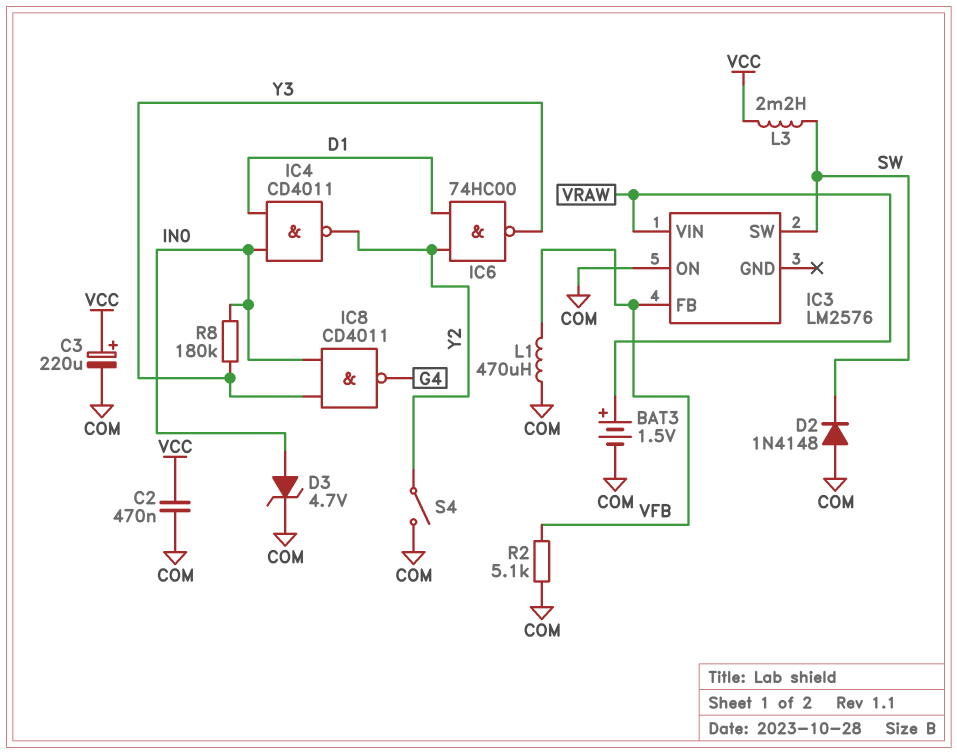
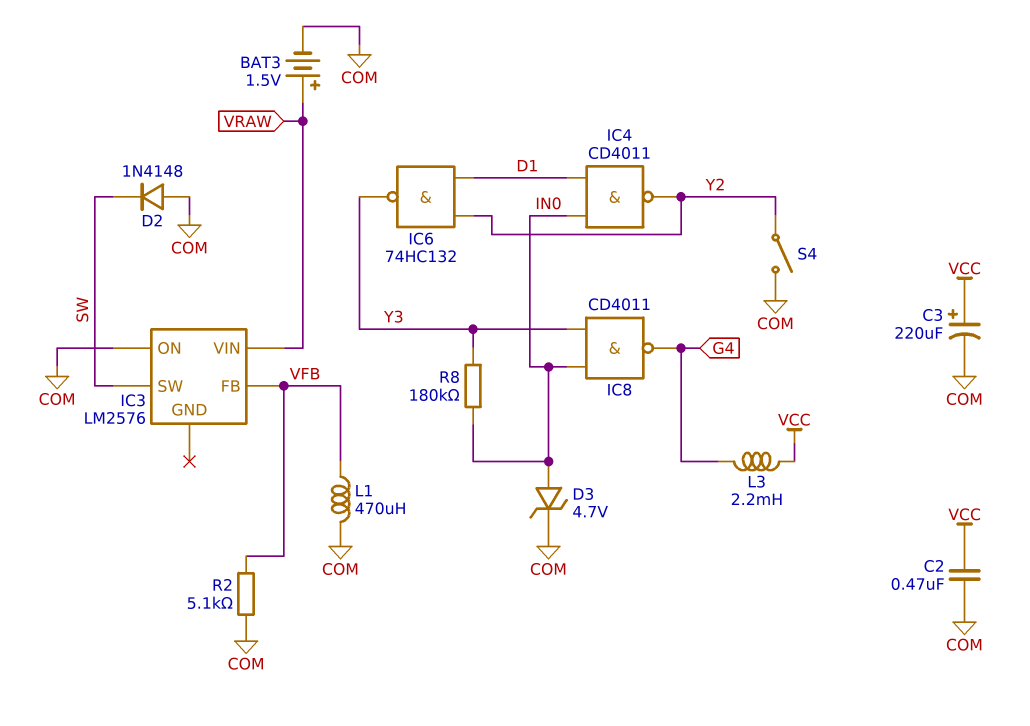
IC6: NAND 74HC00 (in D1, in Y2, out Y3) -> NAND 74HC132 (in D1, in Y2, out Y3)
L3: 2.2mH (SW, VCC) -> 2.2mH (G4, VCC)

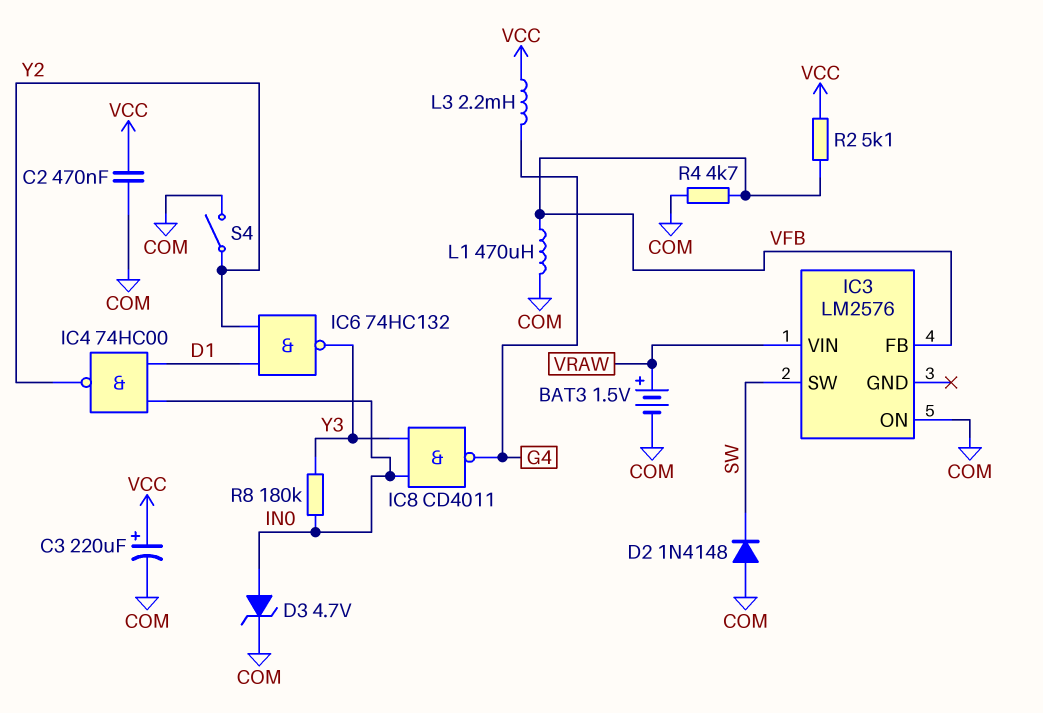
IC4: NAND CD4011 (in D1, in IN0, out Y2) -> NAND 74HC00 (in D1, in IN0, out Y2)
R2: 5.1k (COM, VFB) -> 5.1k (VCC, VFB)
R4: none -> 4.7k (COM, VFB)

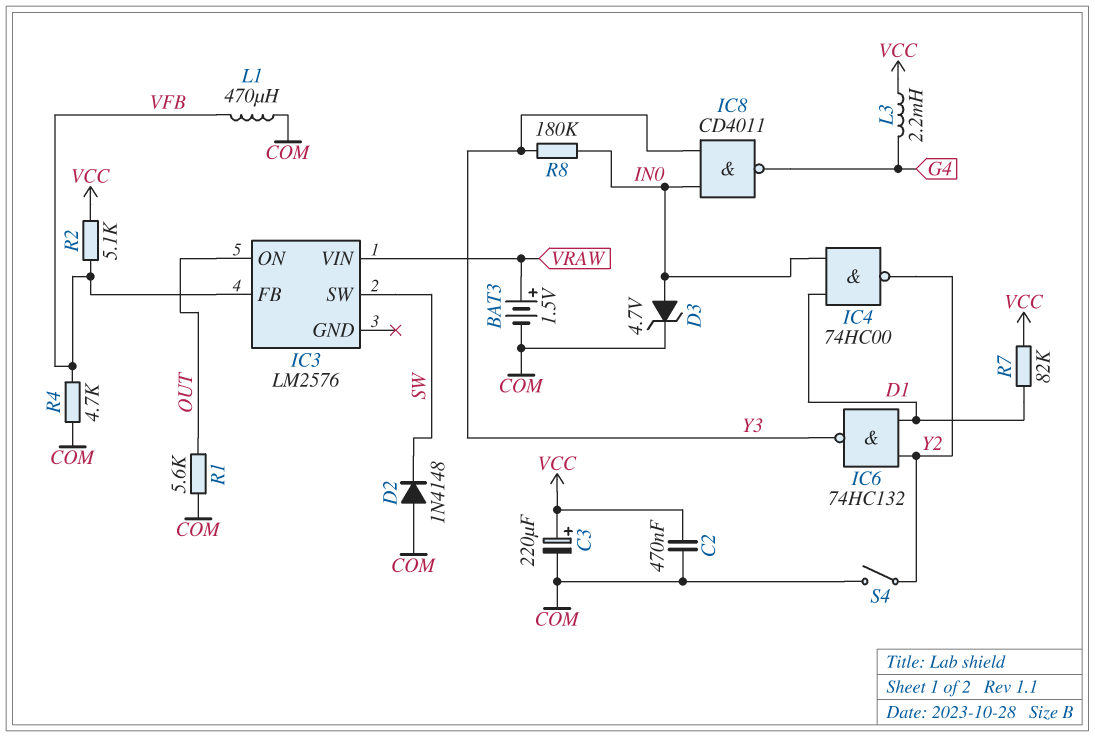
IC3 pin ON: COM -> OUT
R1: none -> 5.6k (COM, OUT)
R7: none -> 82k (D1, VCC)

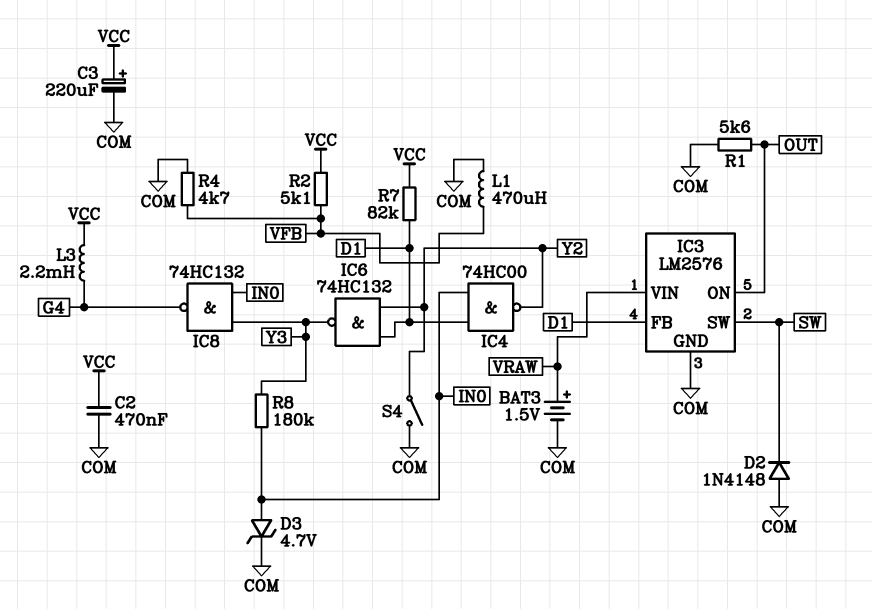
IC3 pin FB: VFB -> D1
IC3 pin GND: none -> COM
IC8: NAND CD4011 (in IN0, in Y3, out G4) -> NAND 74HC132 (in IN0, in Y3, out G4)

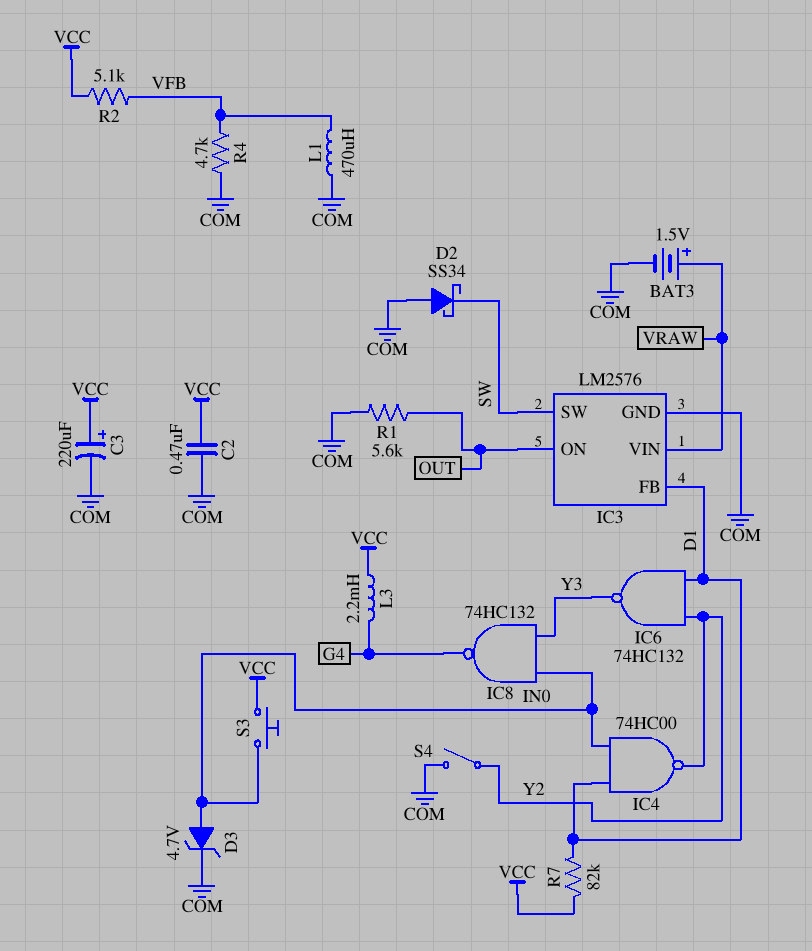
D2: diode 1N4148 (A COM, K SW) -> schottky SS34 (A COM, K SW)
R8: 180k (IN0, Y3) -> none
S3: none -> button (IN0, VCC)

